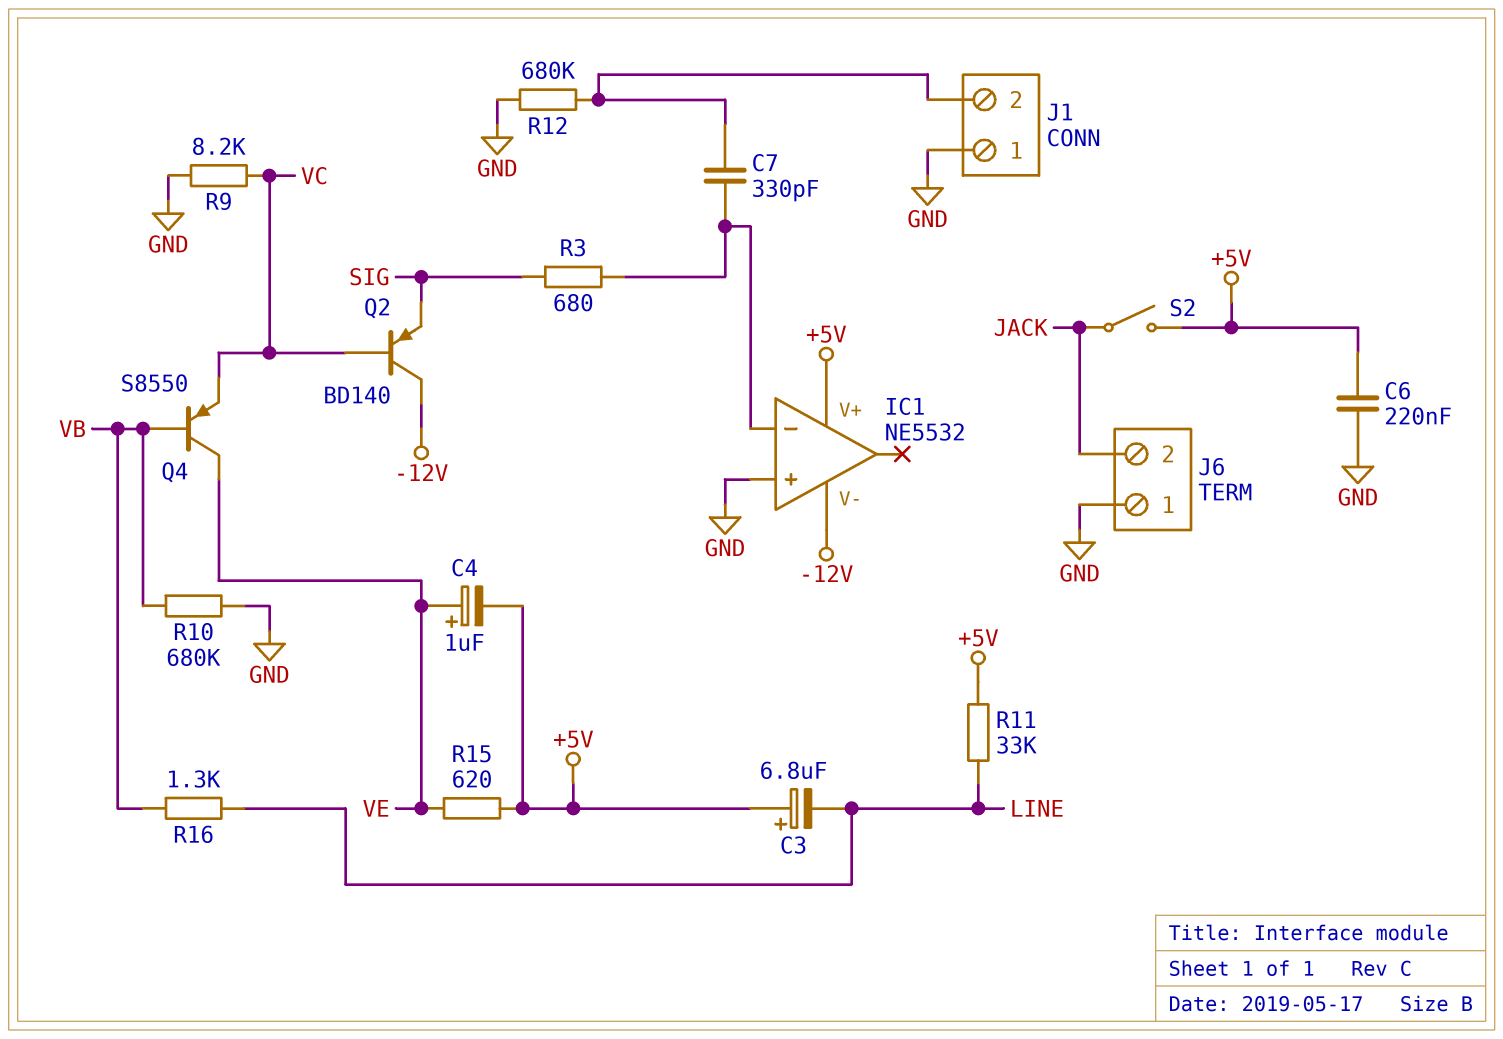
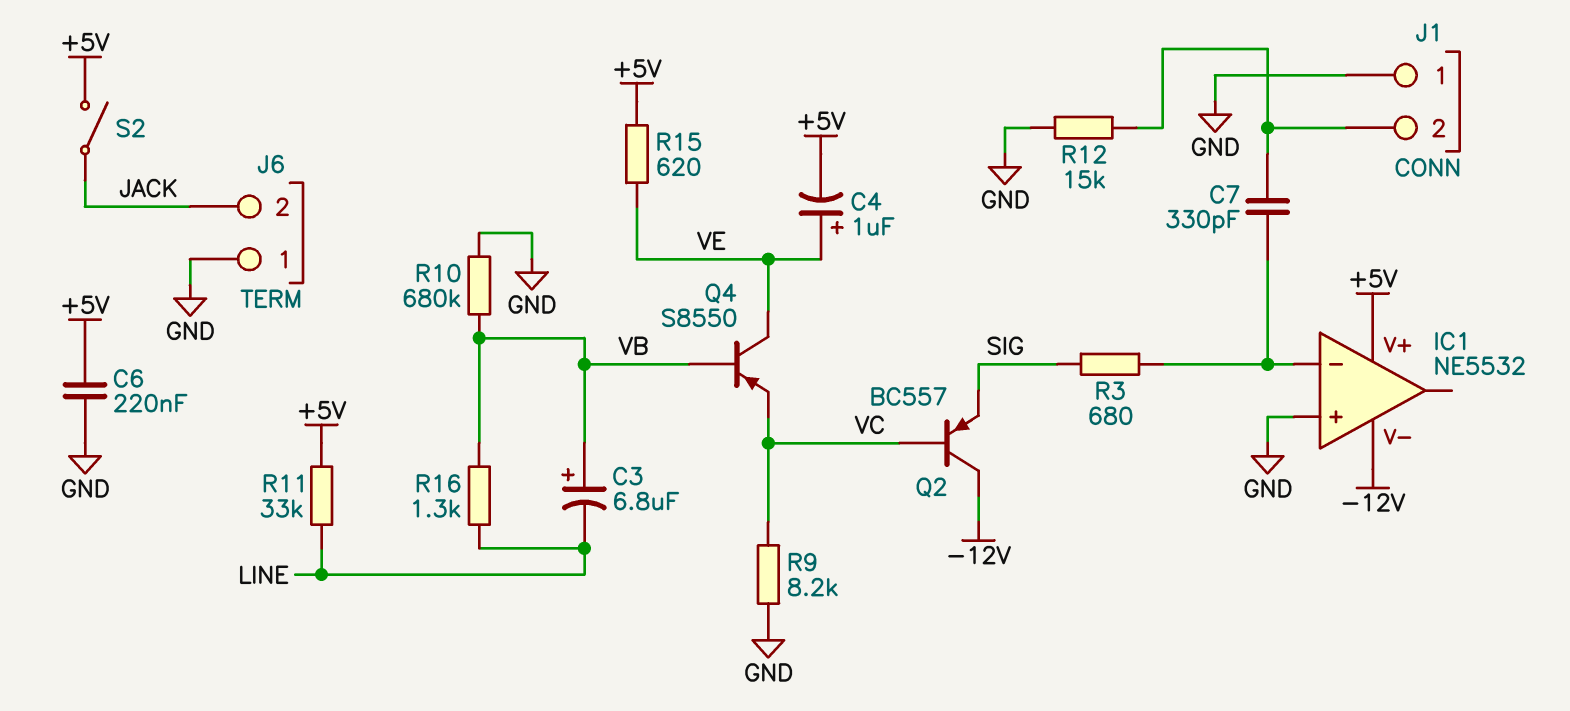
C3: 6.8uF (plus +5V, minus LINE) -> 6.8uF (plus VB, minus LINE)
Q2: PNP BD140 (B VC, C -12V, E SIG) -> PNP BC557 (B VC, C -12V, E SIG)
R12: 680k (GND, J1/2) -> 15k (GND, J1/2)

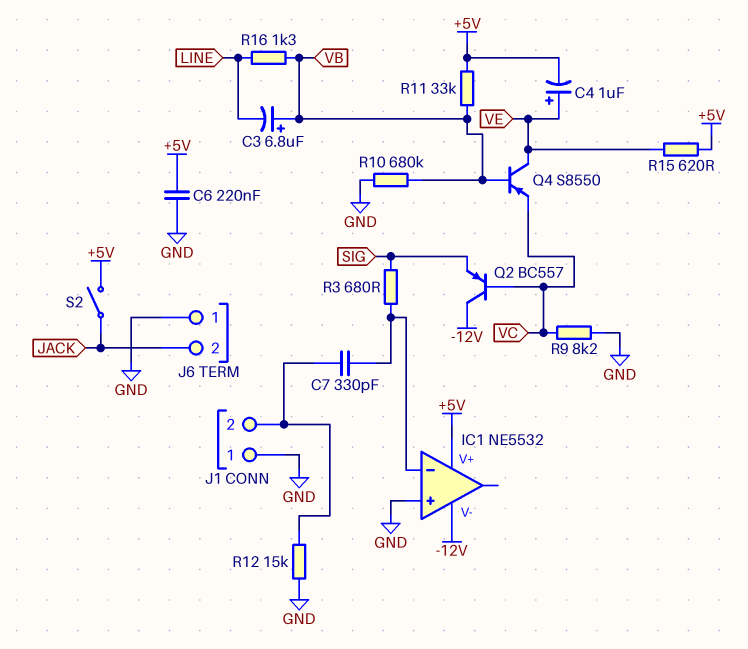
R11: 33k (+5V, LINE) -> 33k (+5V, VB)

